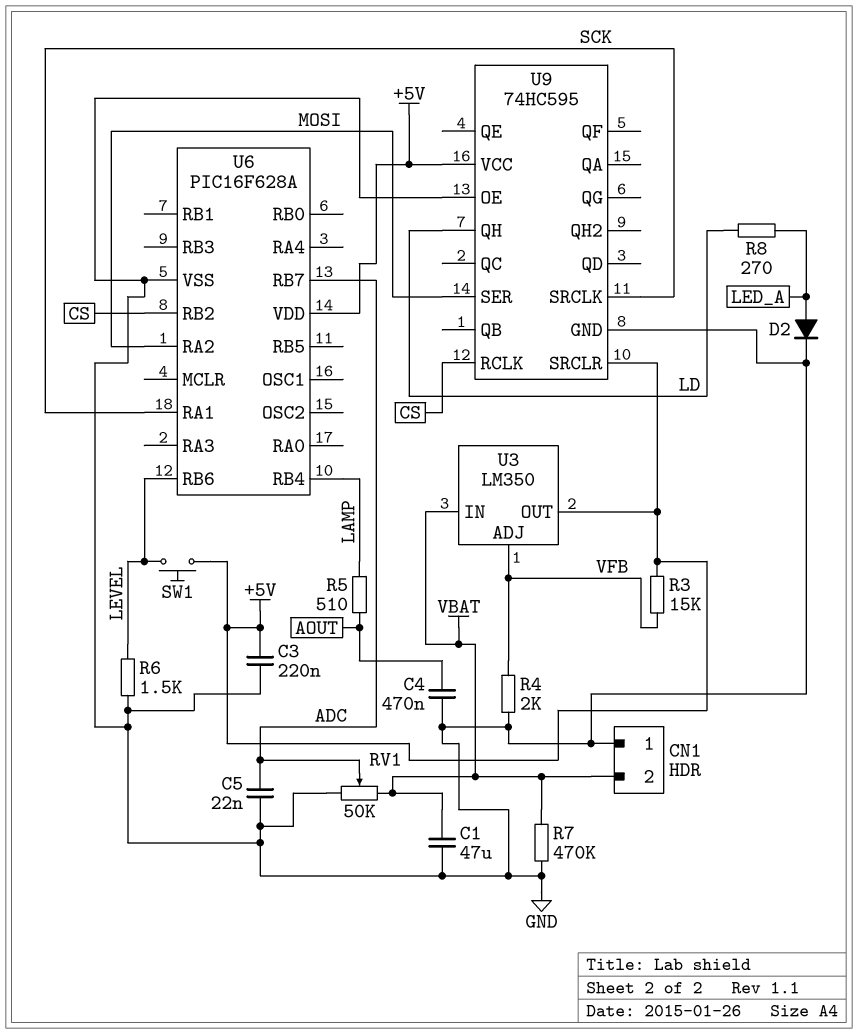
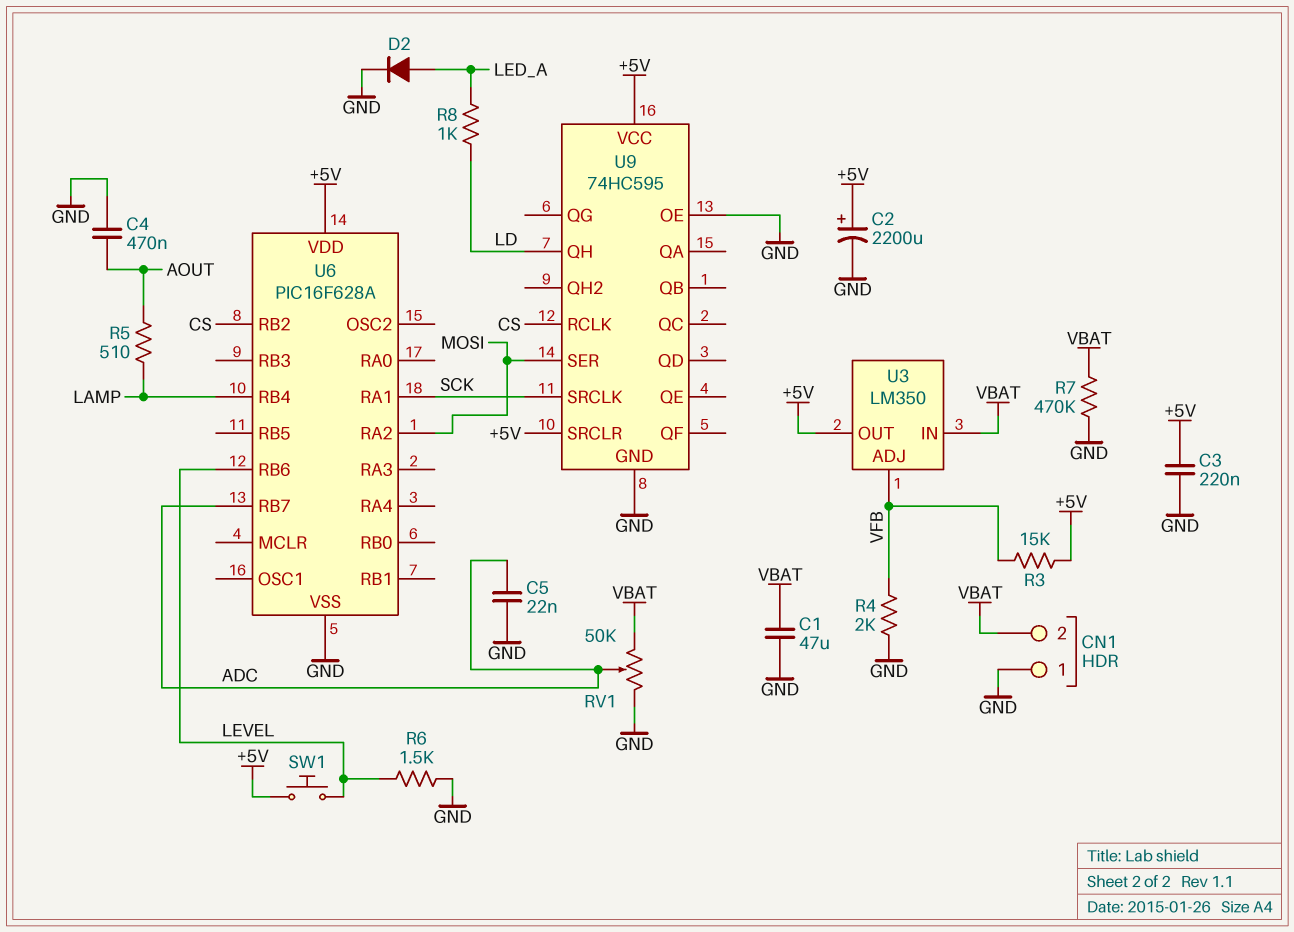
C2: none -> 2200uF (plus +5V, minus GND)
R8: 270 (LD, LED_A) -> 1k (LD, LED_A)

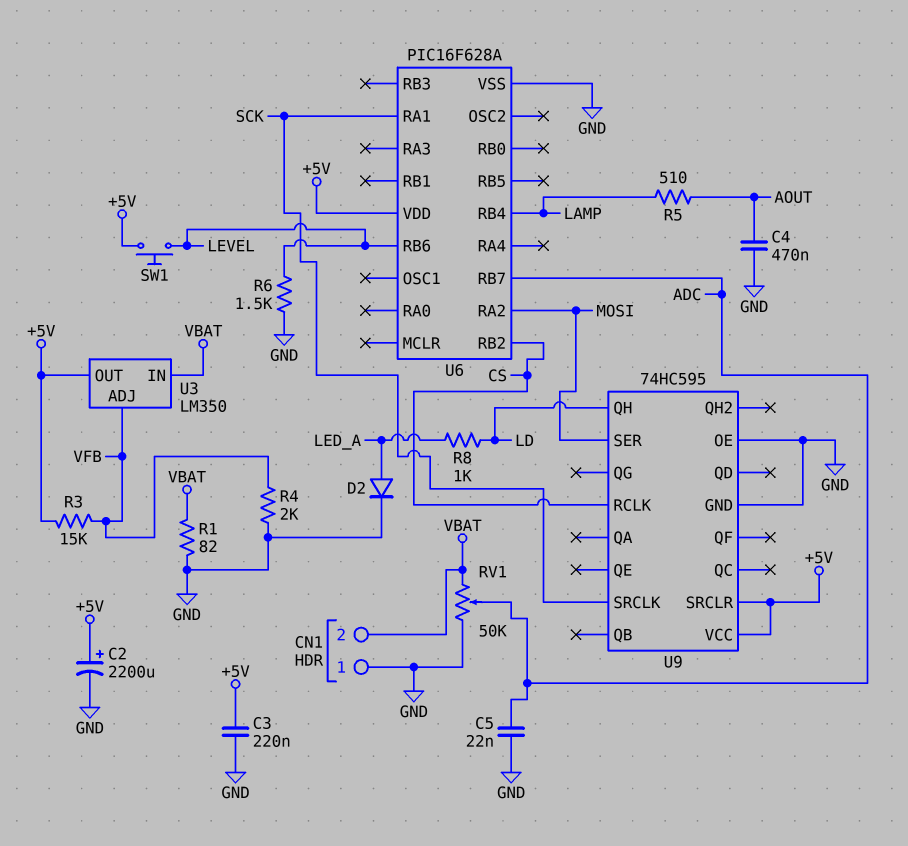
C1: 47uF (GND, VBAT) -> none
R1: none -> 82 (GND, VBAT)
R7: 470k (GND, VBAT) -> none

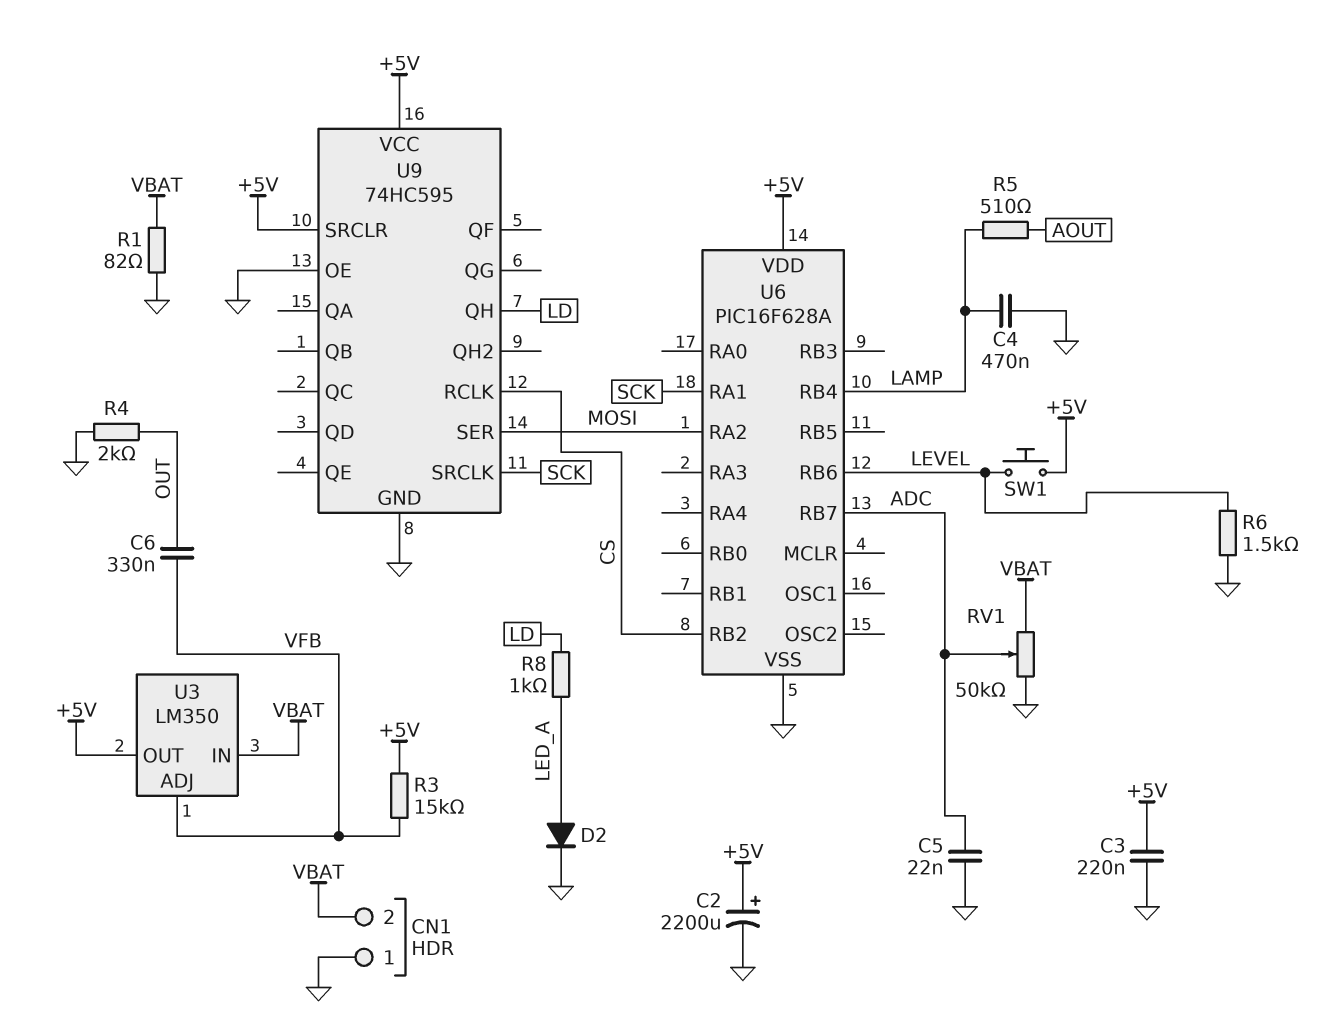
C4: 470nF (AOUT, GND) -> 470nF (GND, LAMP)
C6: none -> 330nF (OUT, VFB)
R4: 2k (GND, VFB) -> 2k (GND, OUT)

